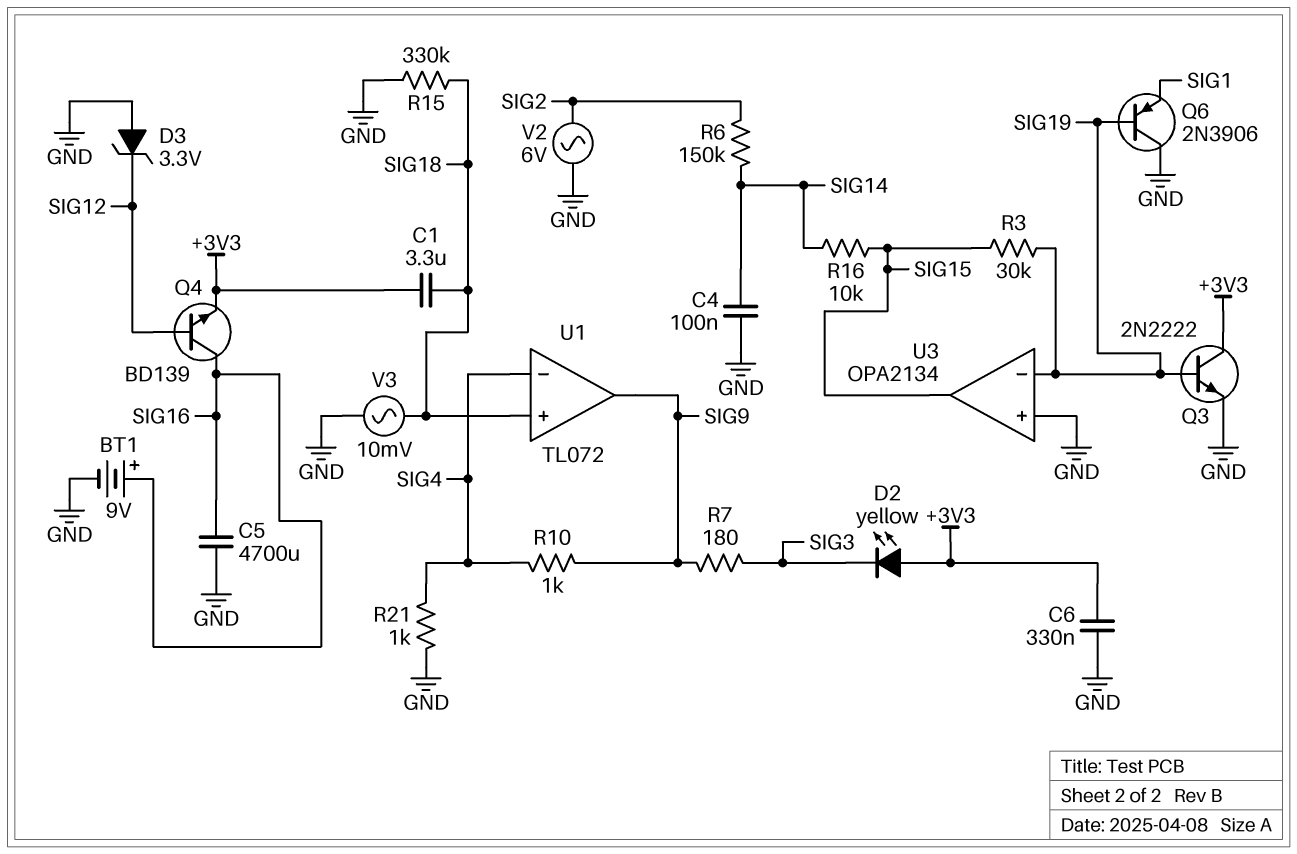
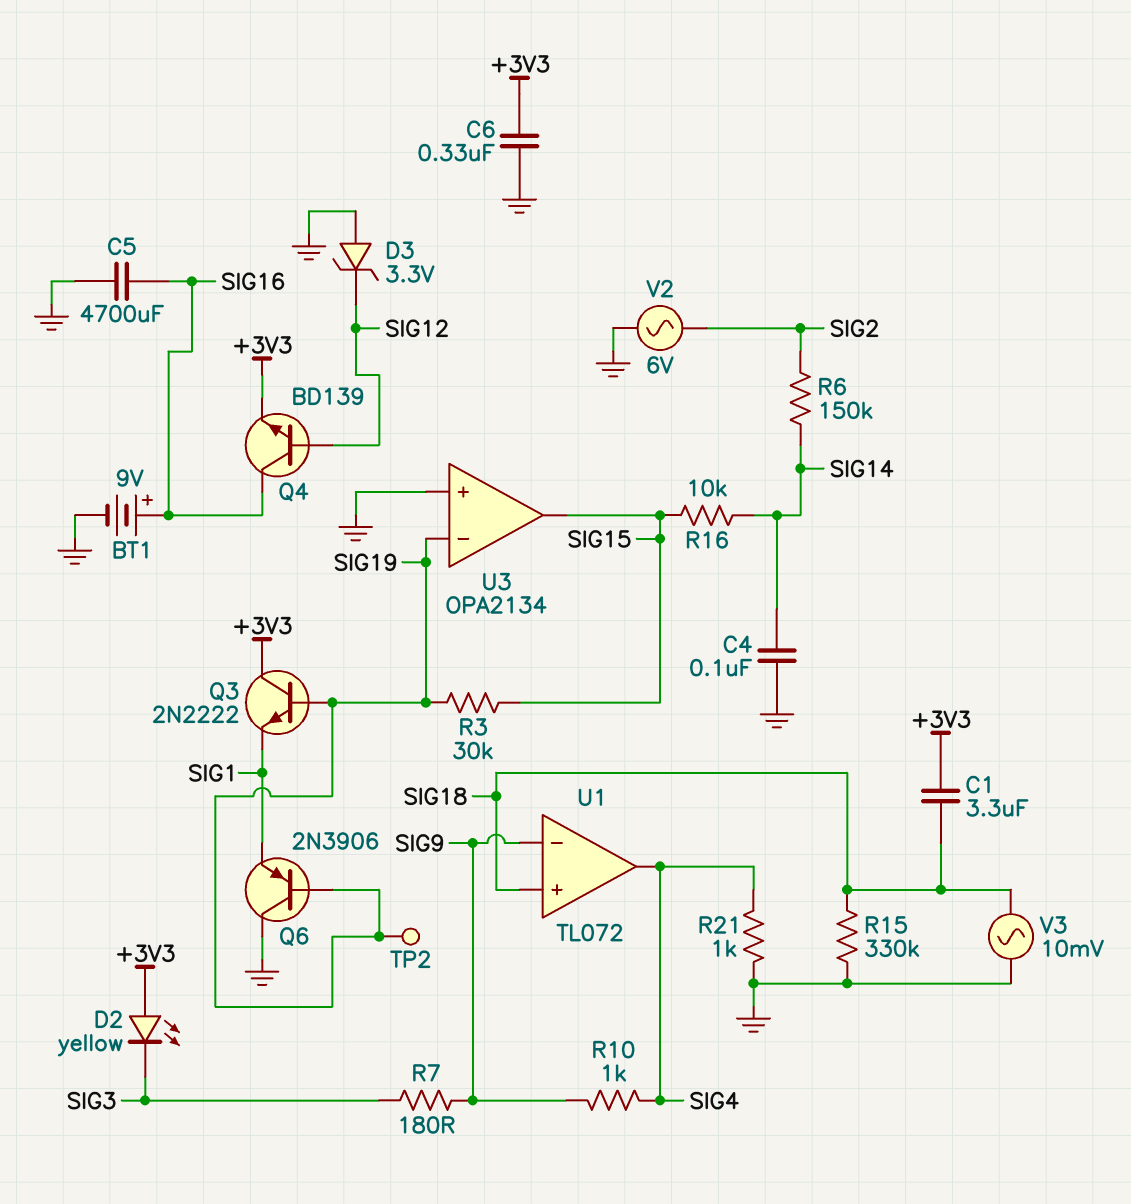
Q3: NPN 2N2222 (B SIG19, C +3V3, E GND) -> NPN 2N2222 (B SIG19, C +3V3, E SIG1)
TP2: none -> test point (SIG19)
U1 pin in-: SIG4 -> SIG9
U1 pin out: SIG9 -> SIG4

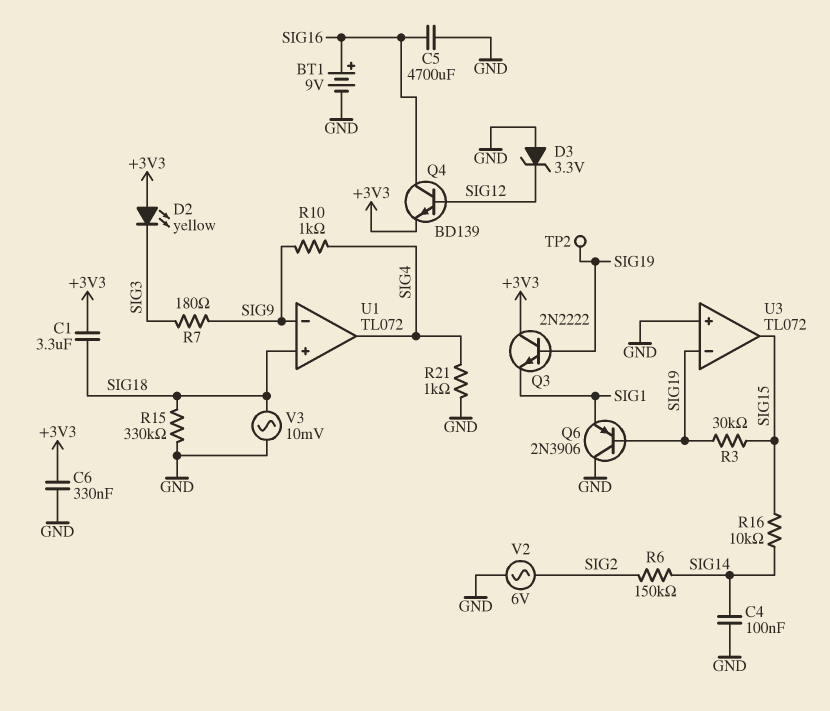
U3: OPA2134 -> TL072

